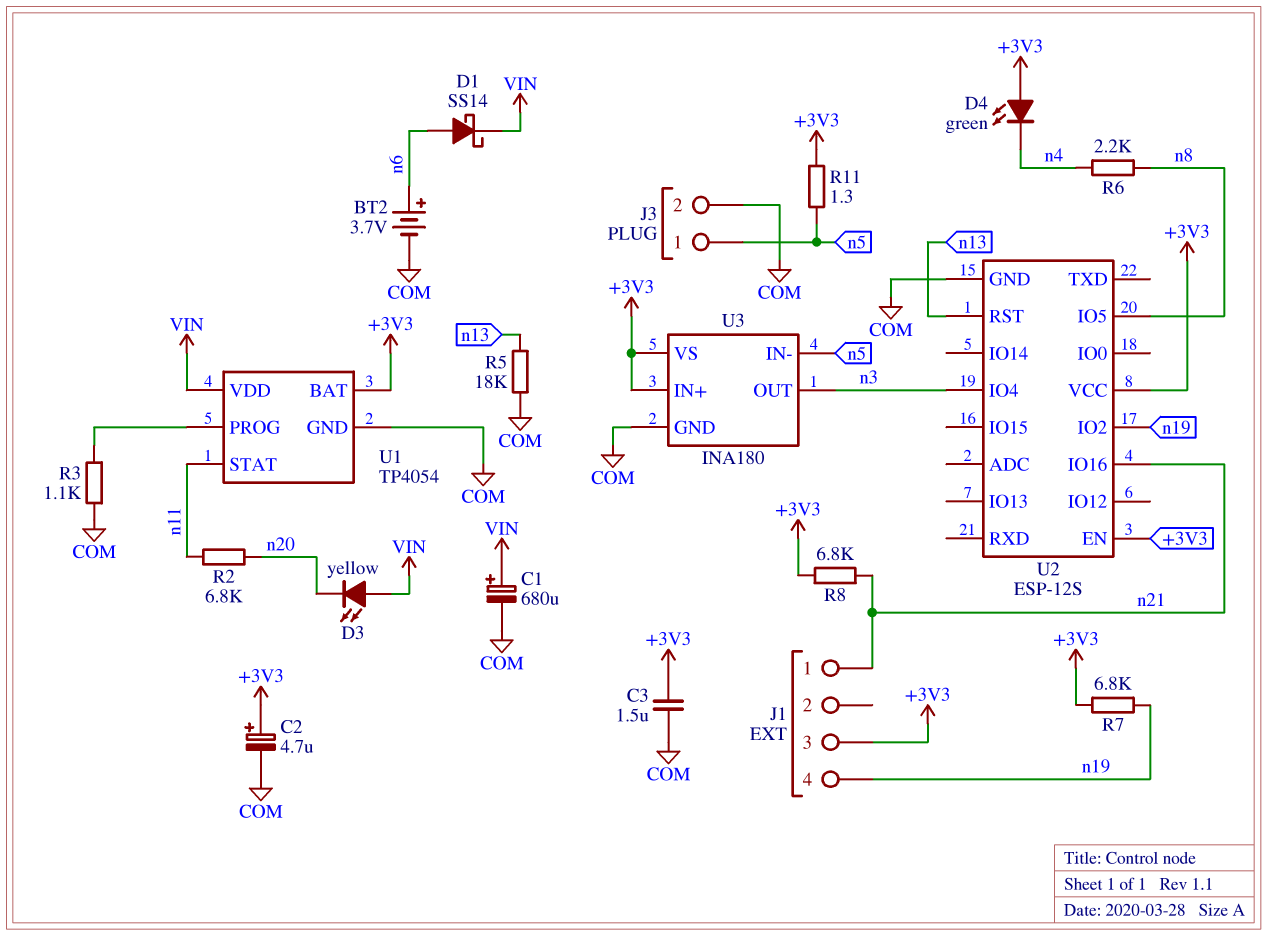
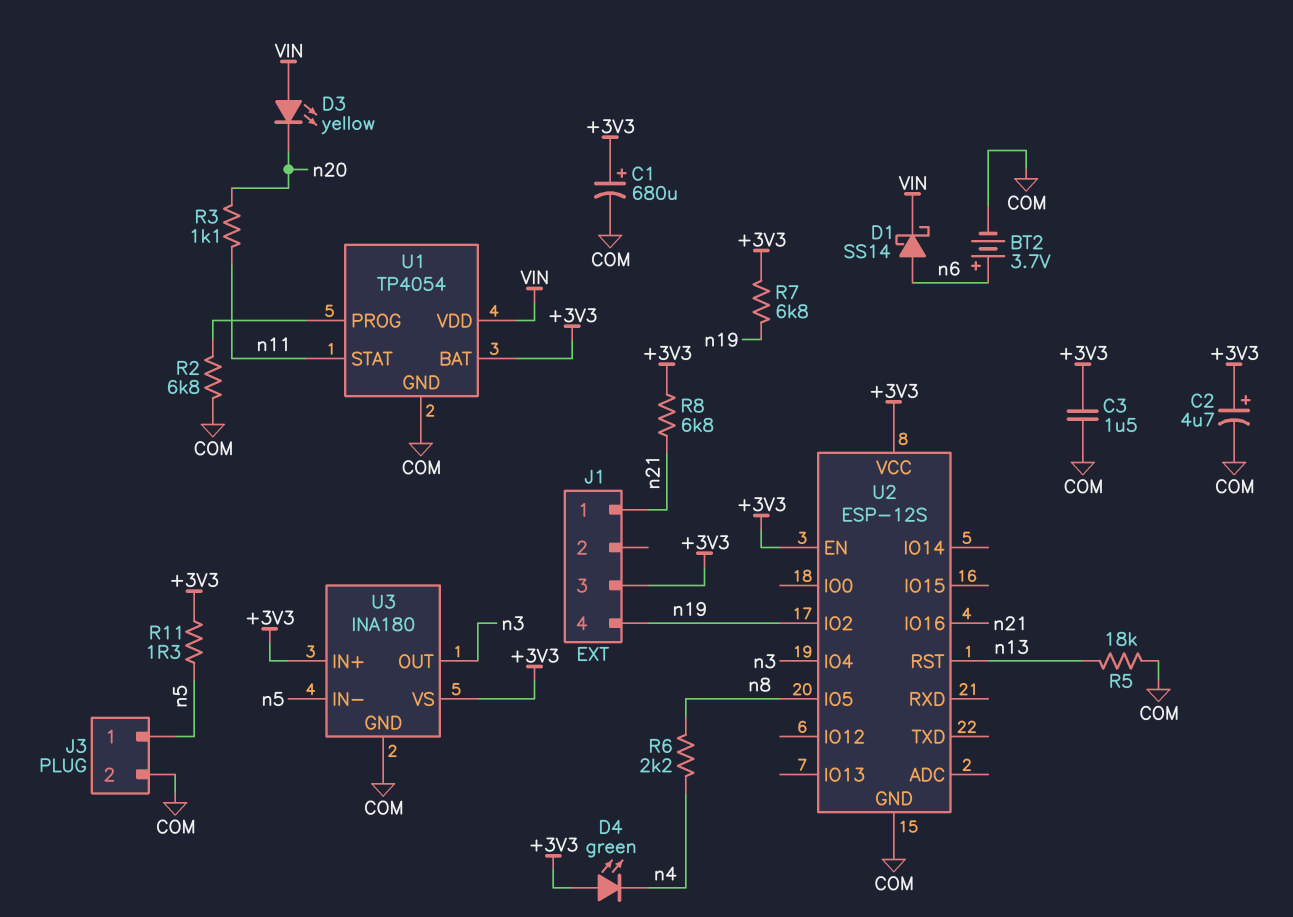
C1: 680uF (plus VIN, minus COM) -> 680uF (plus +3V3, minus COM)
R2: 6.8k (n11, n20) -> 6.8k (COM, U1/PROG)
R3: 1.1k (COM, U1/PROG) -> 1.1k (n11, n20)

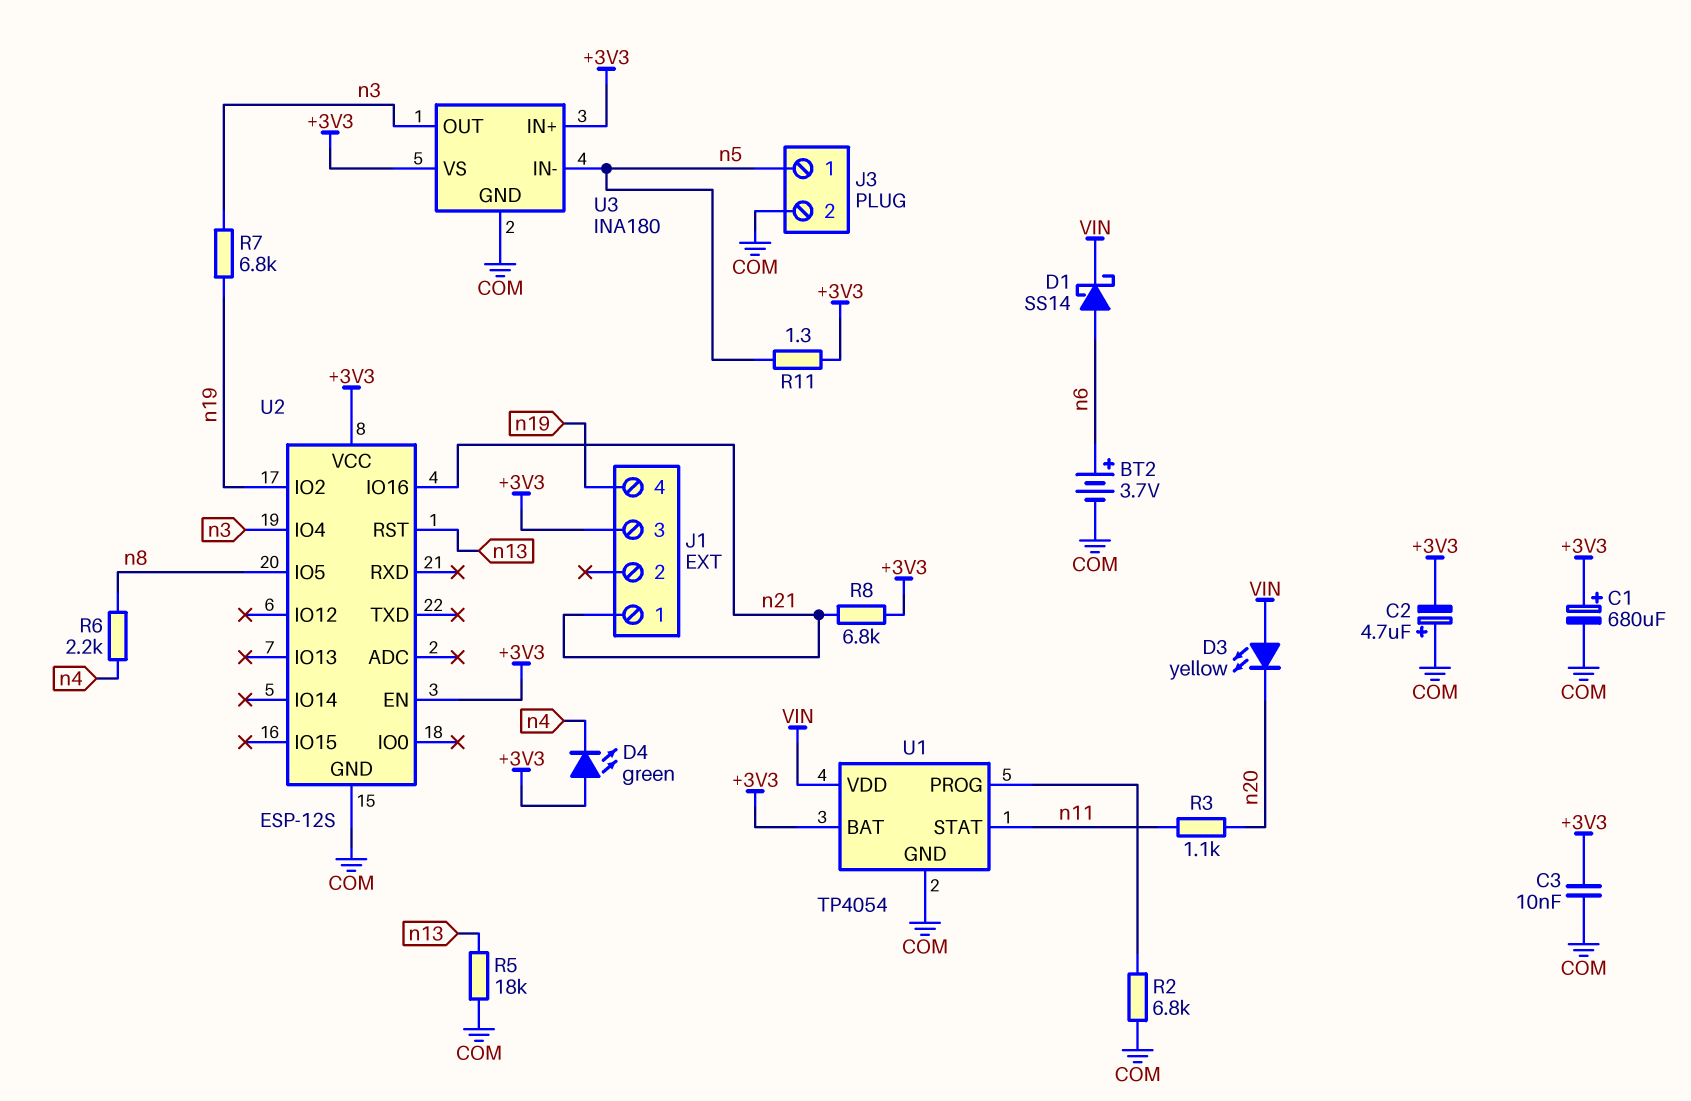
C2: 4.7uF (plus +3V3, minus COM) -> 4.7uF (plus COM, minus +3V3)
C3: 1.5uF (+3V3, COM) -> 10nF (+3V3, COM)
R7: 6.8k (+3V3, n19) -> 6.8k (n3, n19)

